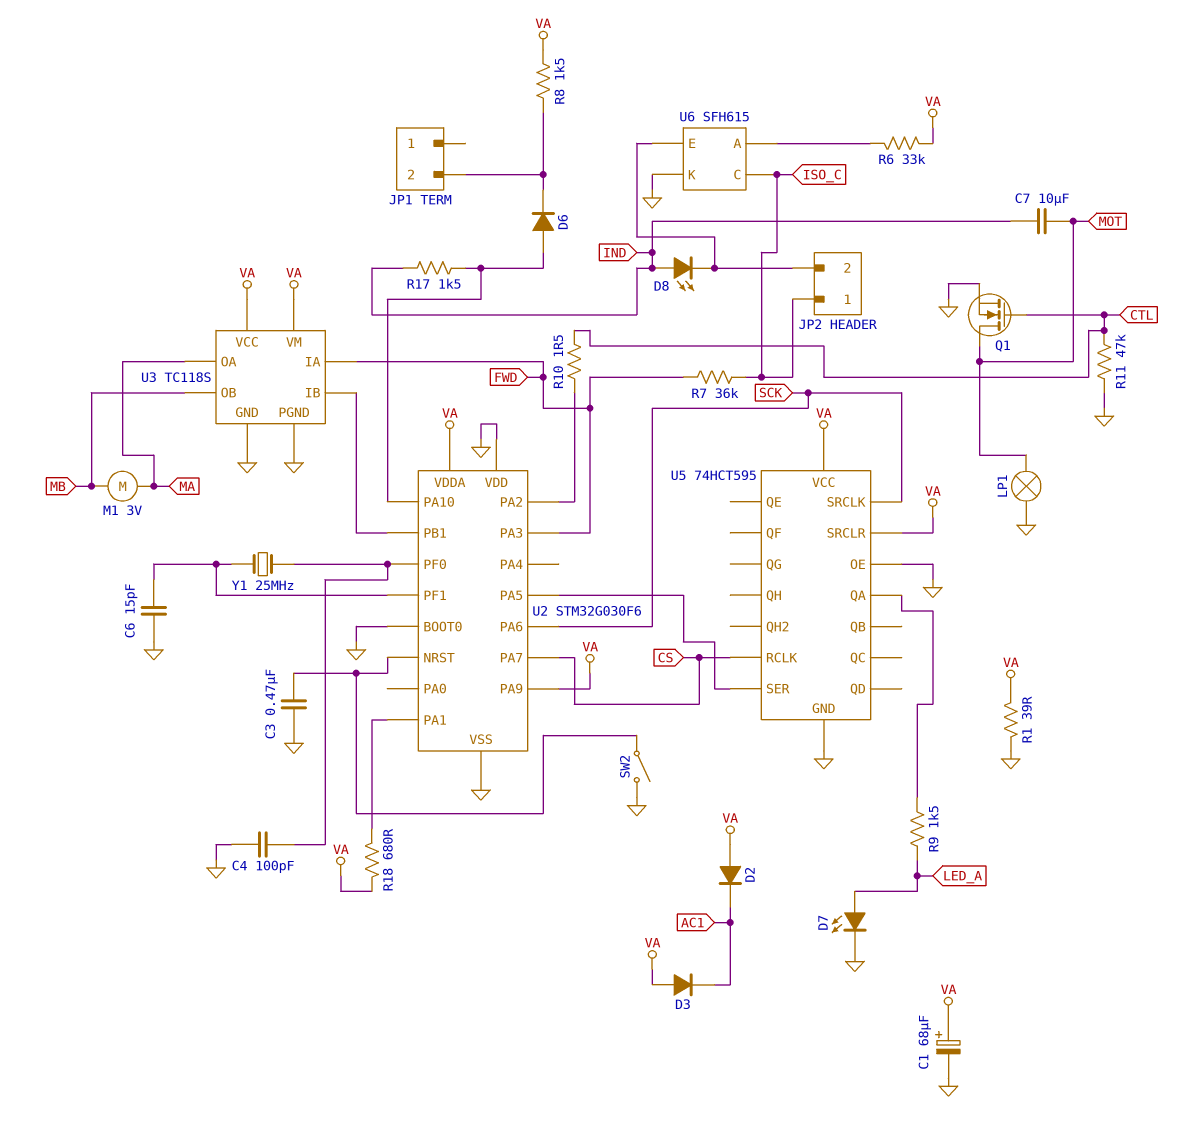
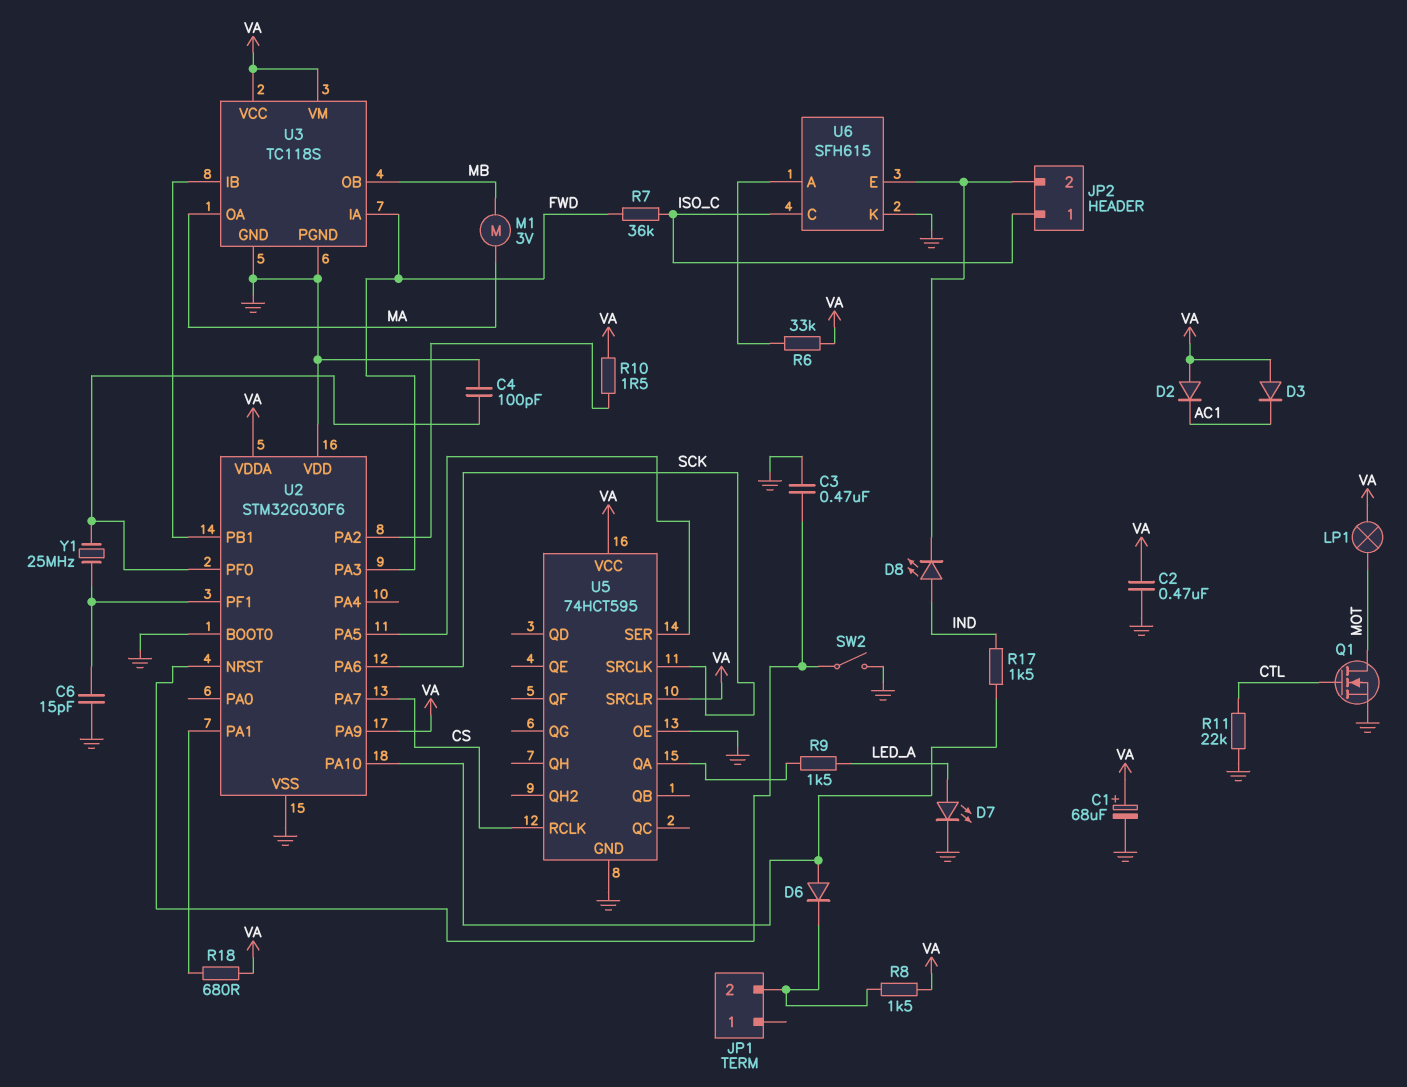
C2: none -> 470nF (GND, VA)
C7: 10uF (IND, MOT) -> none
LP1: lamp (GND, MOT) -> lamp (MOT, VA)
R1: 39 (GND, VA) -> none
R10: 1.5 (CTL, U2/PA2) -> 1.5 (U2/PA2, VA)
R11: 47k (CTL, GND) -> 22k (CTL, GND)

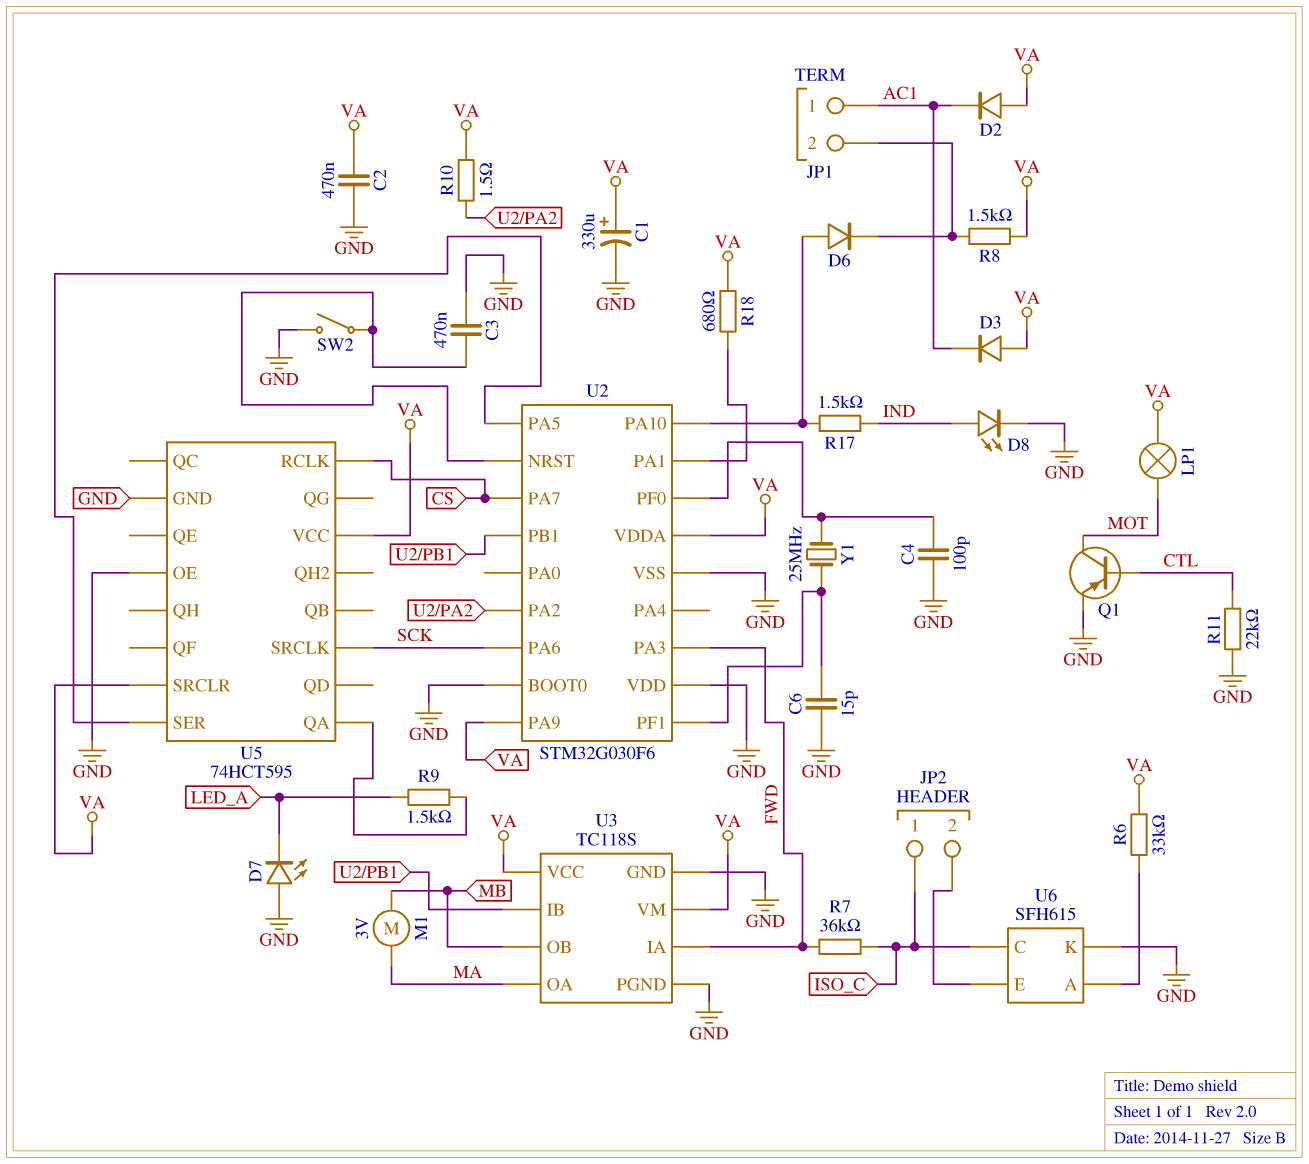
C1: 68uF (plus VA, minus GND) -> 330uF (plus VA, minus GND)
D7: LED (A LED_A, K GND) -> LED (A GND, K LED_A)
D8: LED (A IND, K JP2/2) -> LED (A IND, K GND)
JP1 pin 1: none -> AC1
Q1: NMOS (G CTL, D MOT, S GND) -> PNP (B CTL, C MOT, E GND)

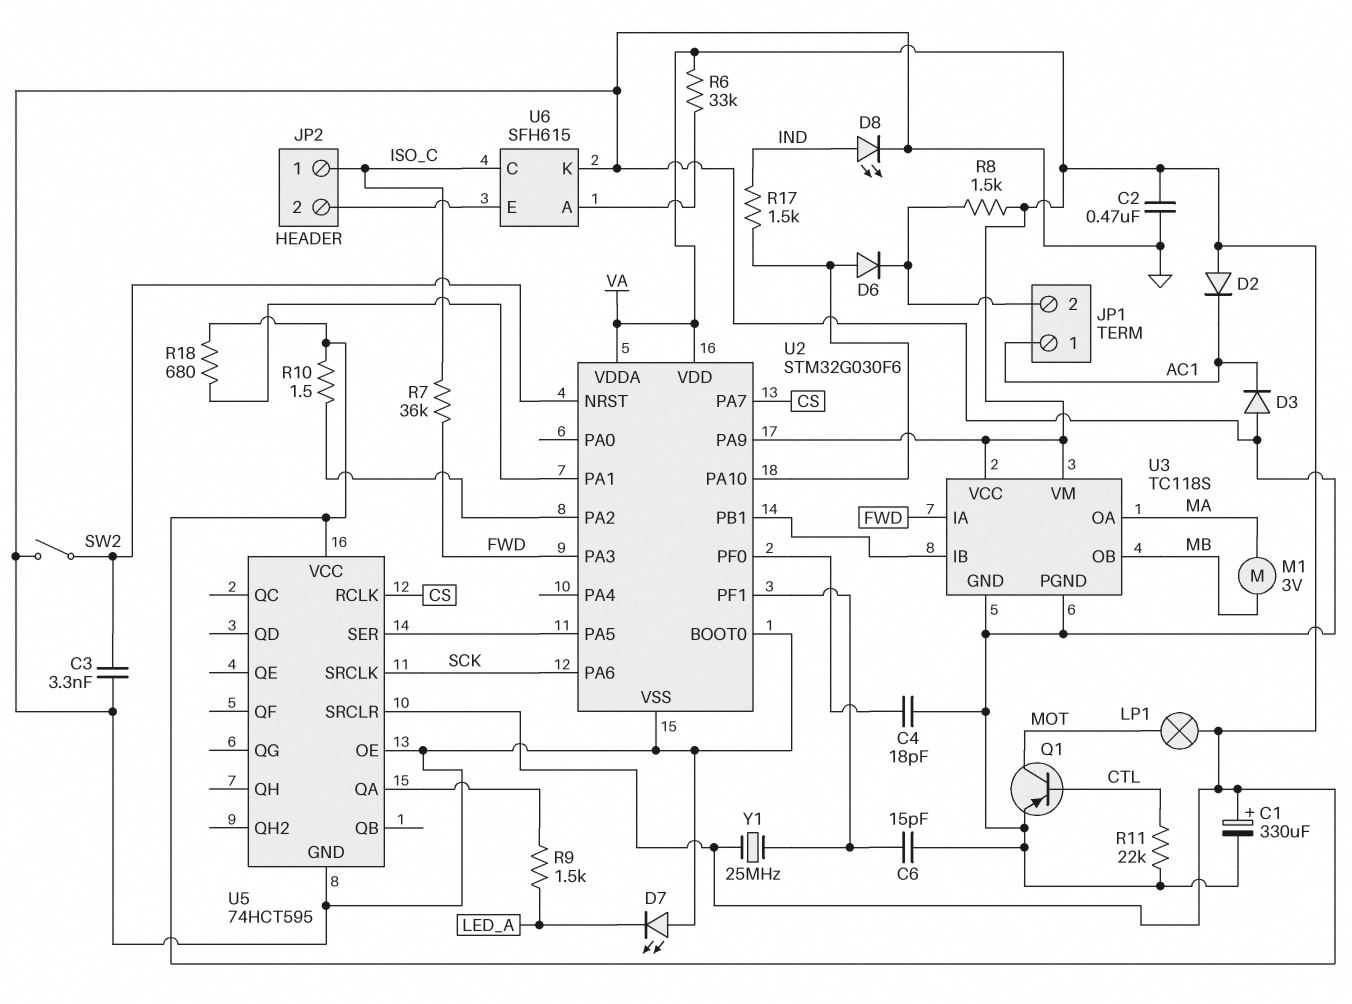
C3: 470nF (GND, U2/NRST) -> 3.3nF (GND, U2/NRST)
C4: 100pF (GND, U2/PF0) -> 18pF (GND, U2/PF0)
D3: diode (A VA, K AC1) -> diode (A GND, K AC1)
U2 pin VDD: GND -> VA
Y1: 25MHz (U2/PF0, U2/PF1) -> 25MHz (U2/PF1, VA)

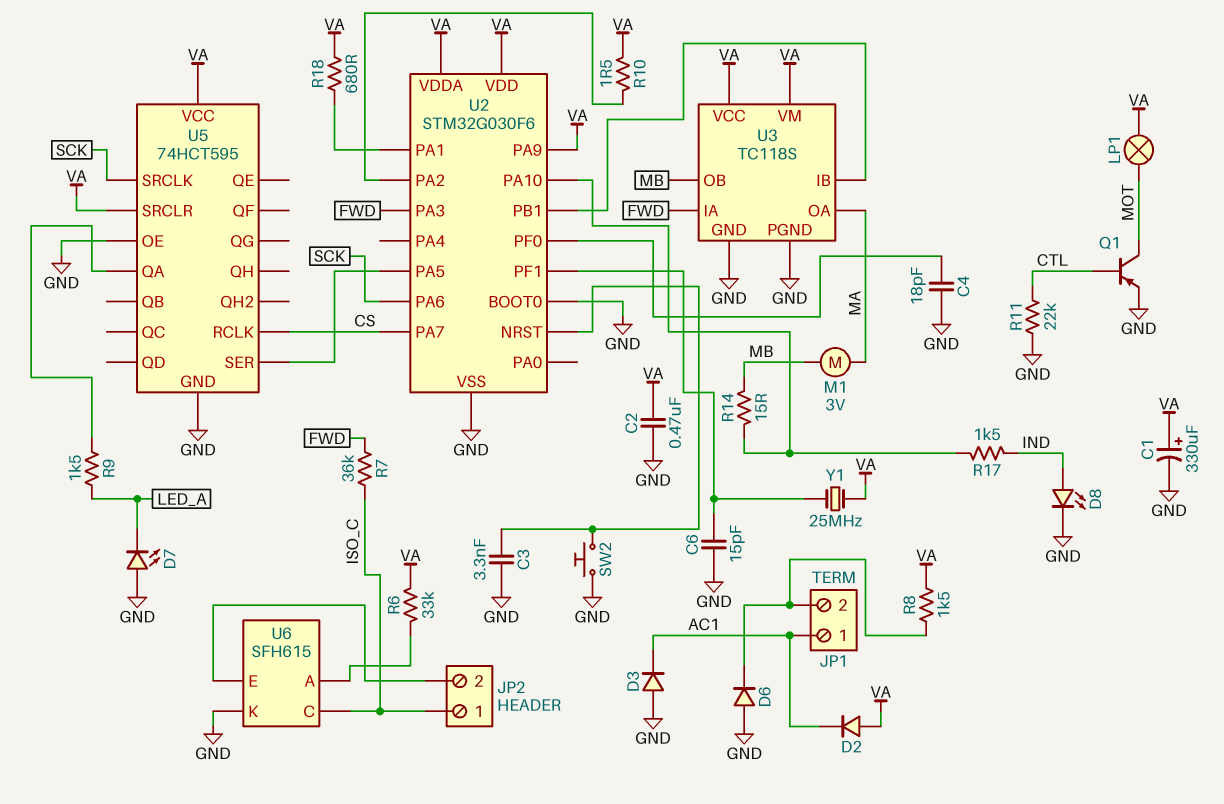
D6: diode (A U2/PA10, K JP1/2) -> diode (A GND, K JP1/2)
R14: none -> 15 (MB, U2/PA10)
SW2: switch (GND, U2/NRST) -> button (GND, U2/NRST)

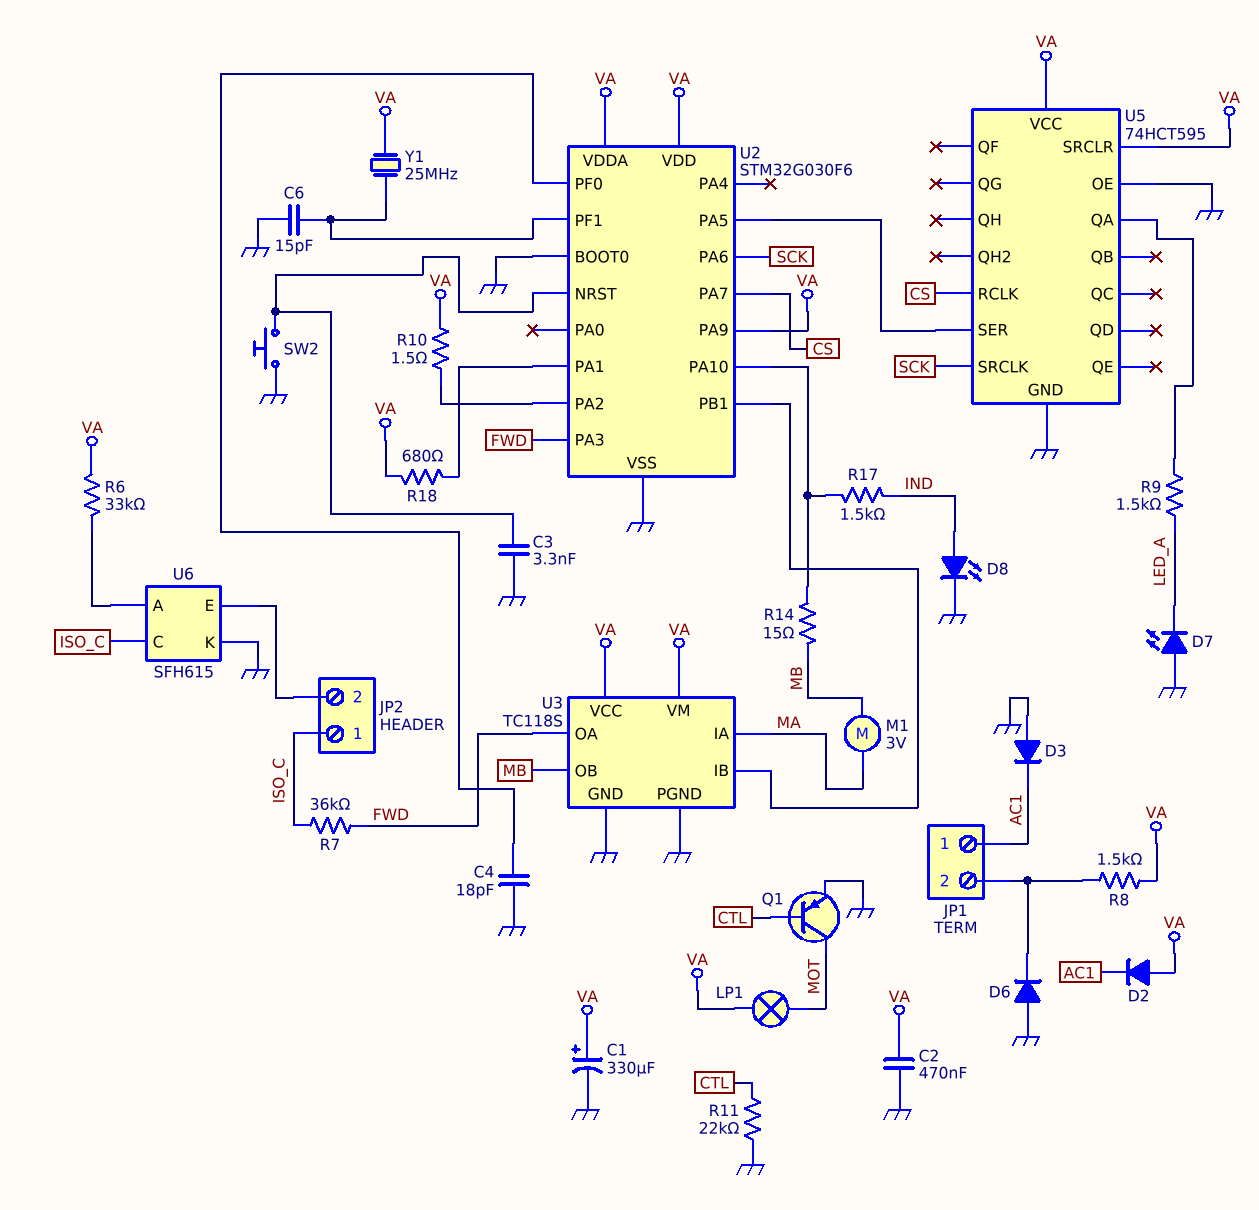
U3 pin IA: FWD -> MA
U3 pin OA: MA -> FWD

